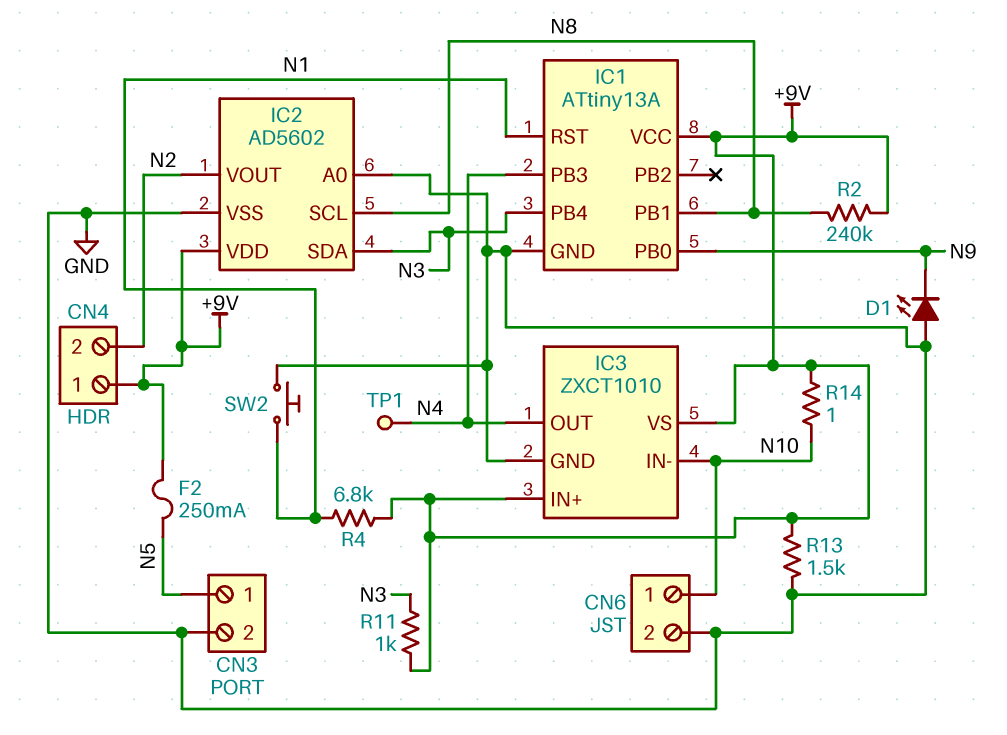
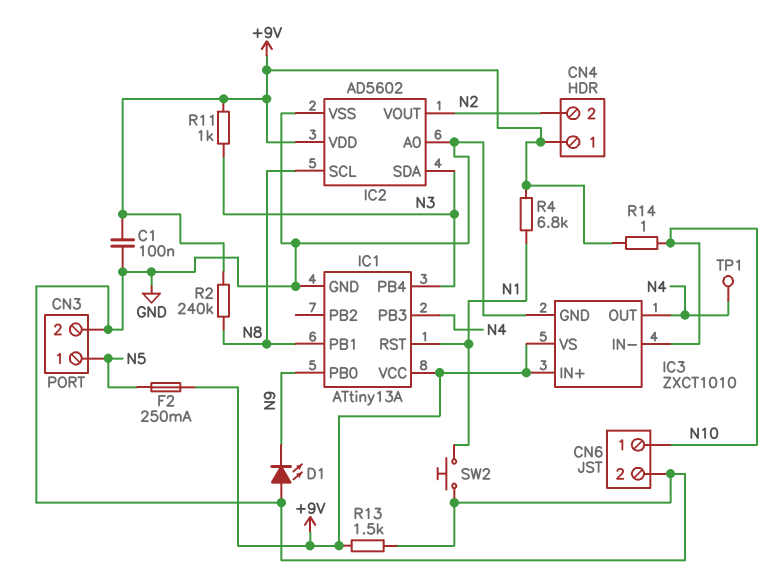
C1: none -> 100nF (+9V, GND)

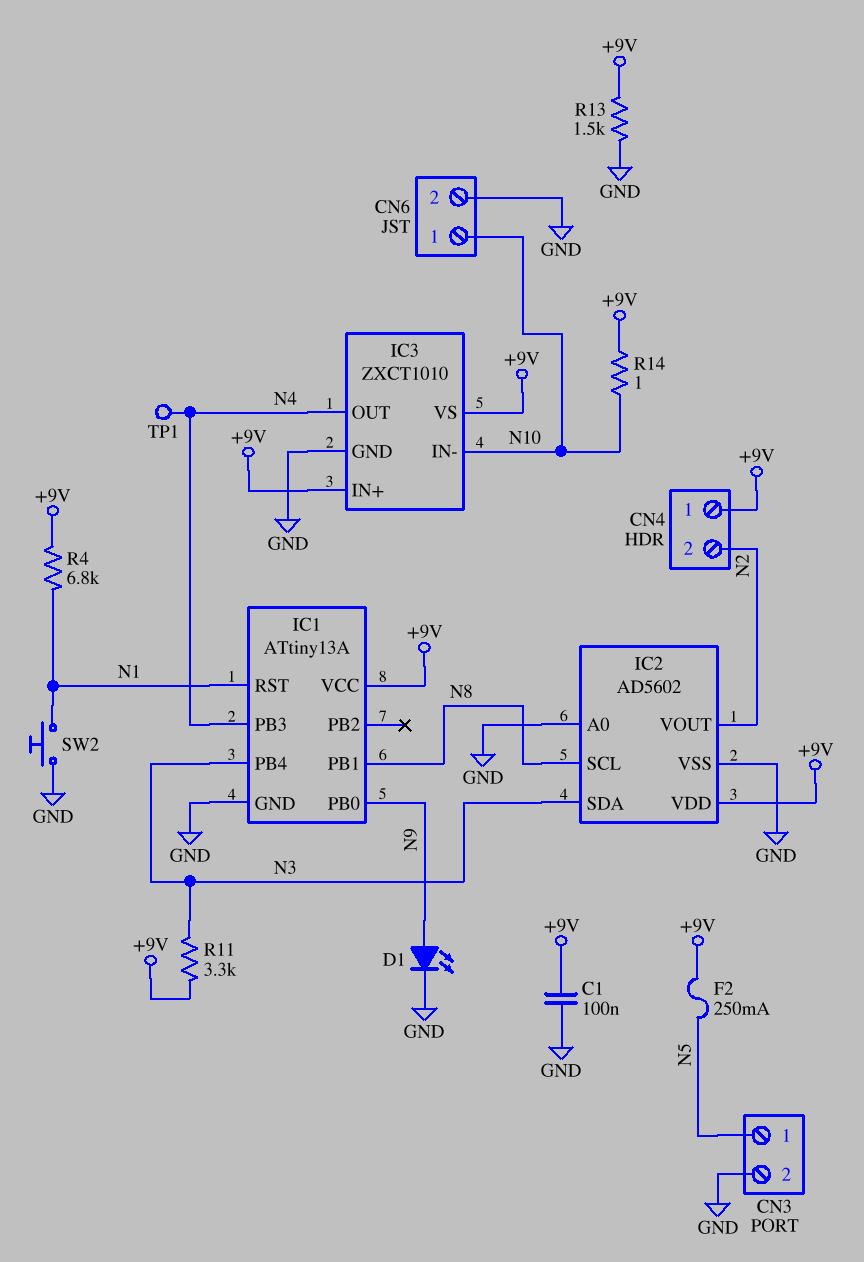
D1: LED (A GND, K N9) -> LED (A N9, K GND)
R2: 240k (+9V, N8) -> none
R11: 1k (+9V, N3) -> 3.3k (+9V, N3)

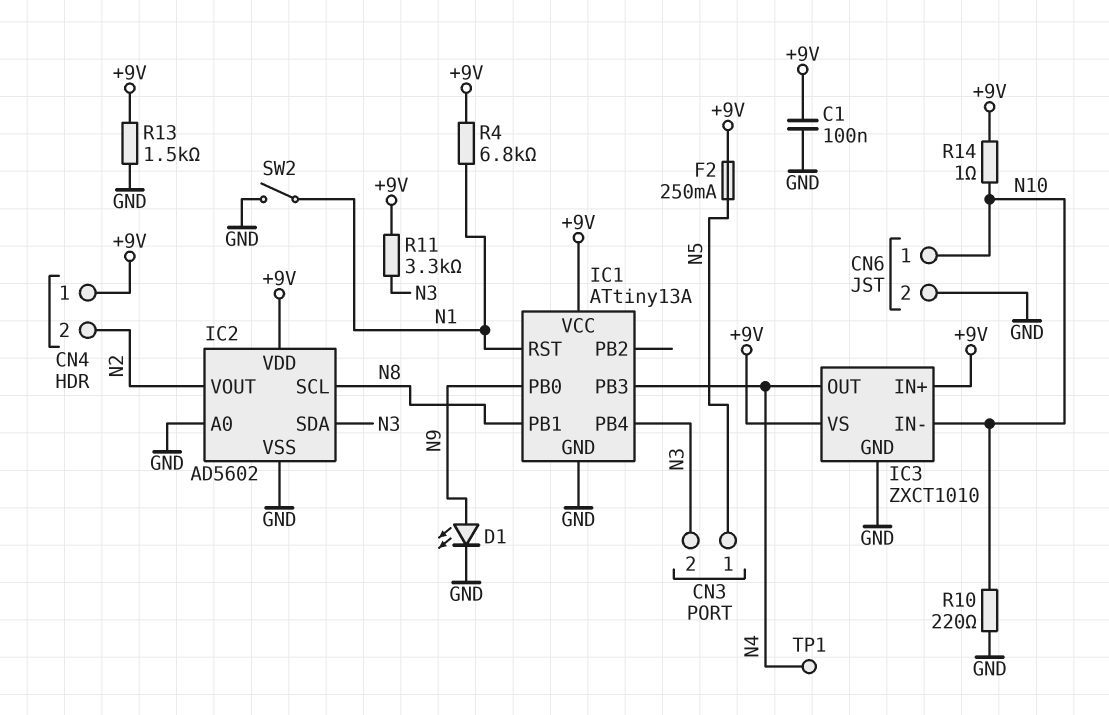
CN3 pin 2: GND -> N3
R10: none -> 220 (GND, N10)
SW2: button (GND, N1) -> switch (GND, N1)

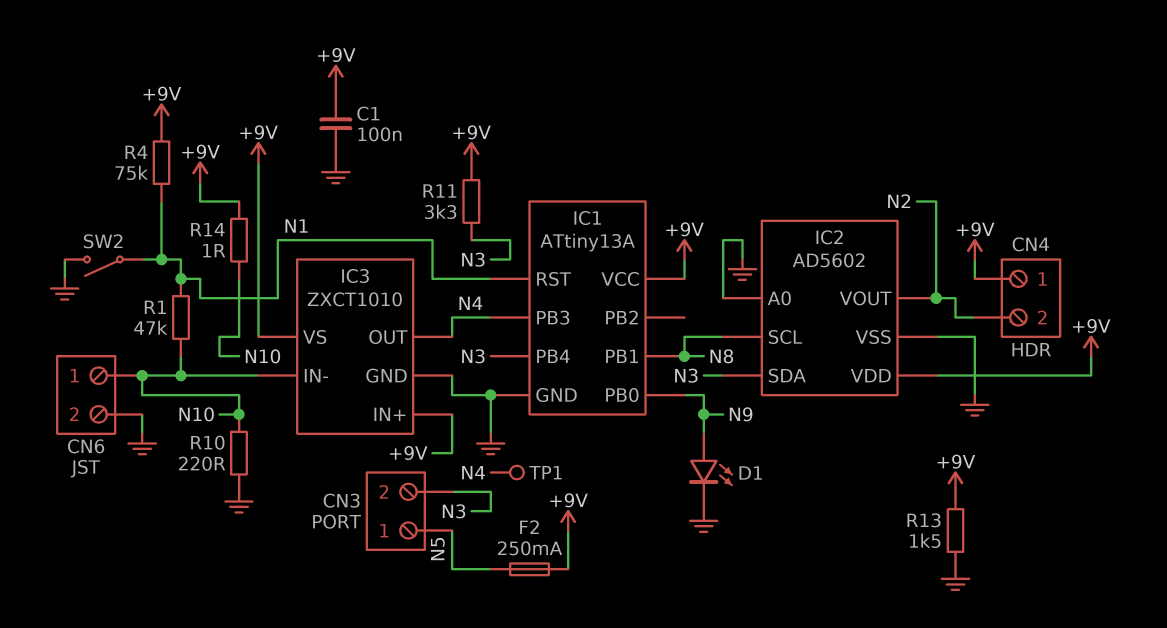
R1: none -> 47k (N1, N10)
R4: 6.8k (+9V, N1) -> 75k (+9V, N1)

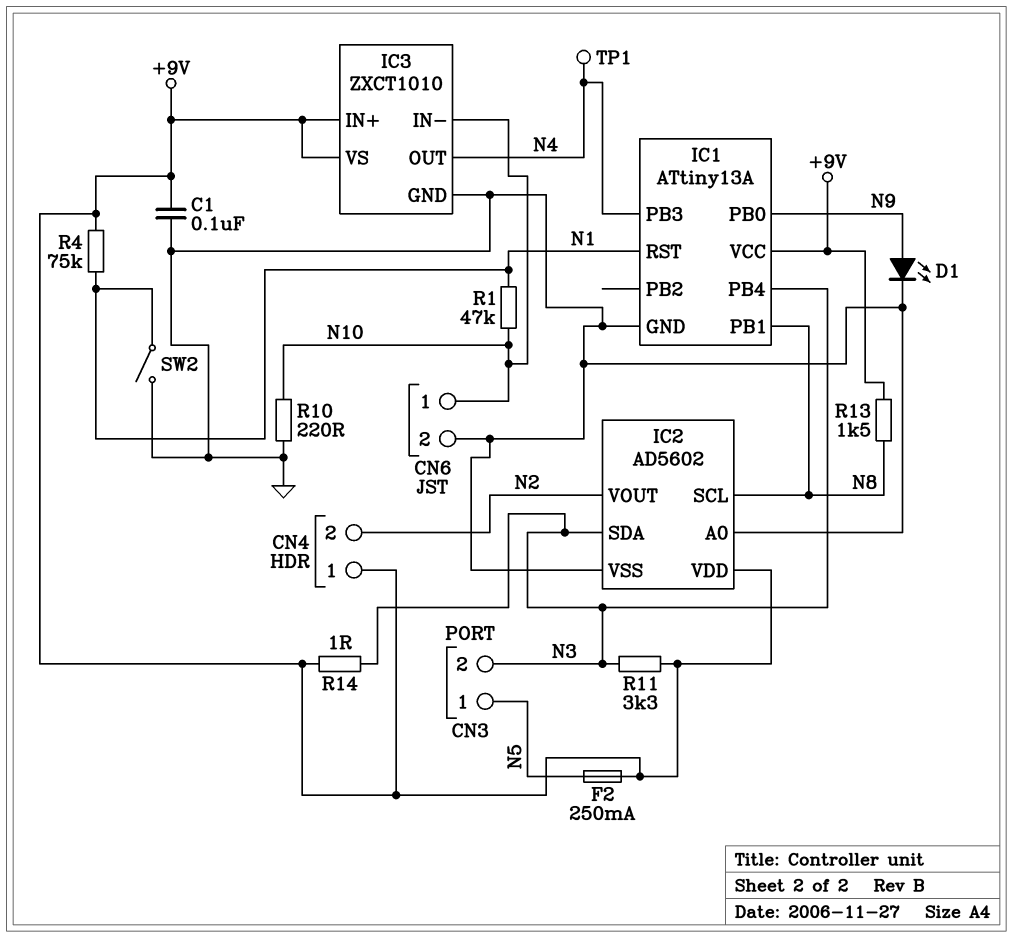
R13: 1.5k (+9V, GND) -> 1.5k (+9V, N8)
R14: 1 (+9V, N10) -> 1 (+9V, N3)

